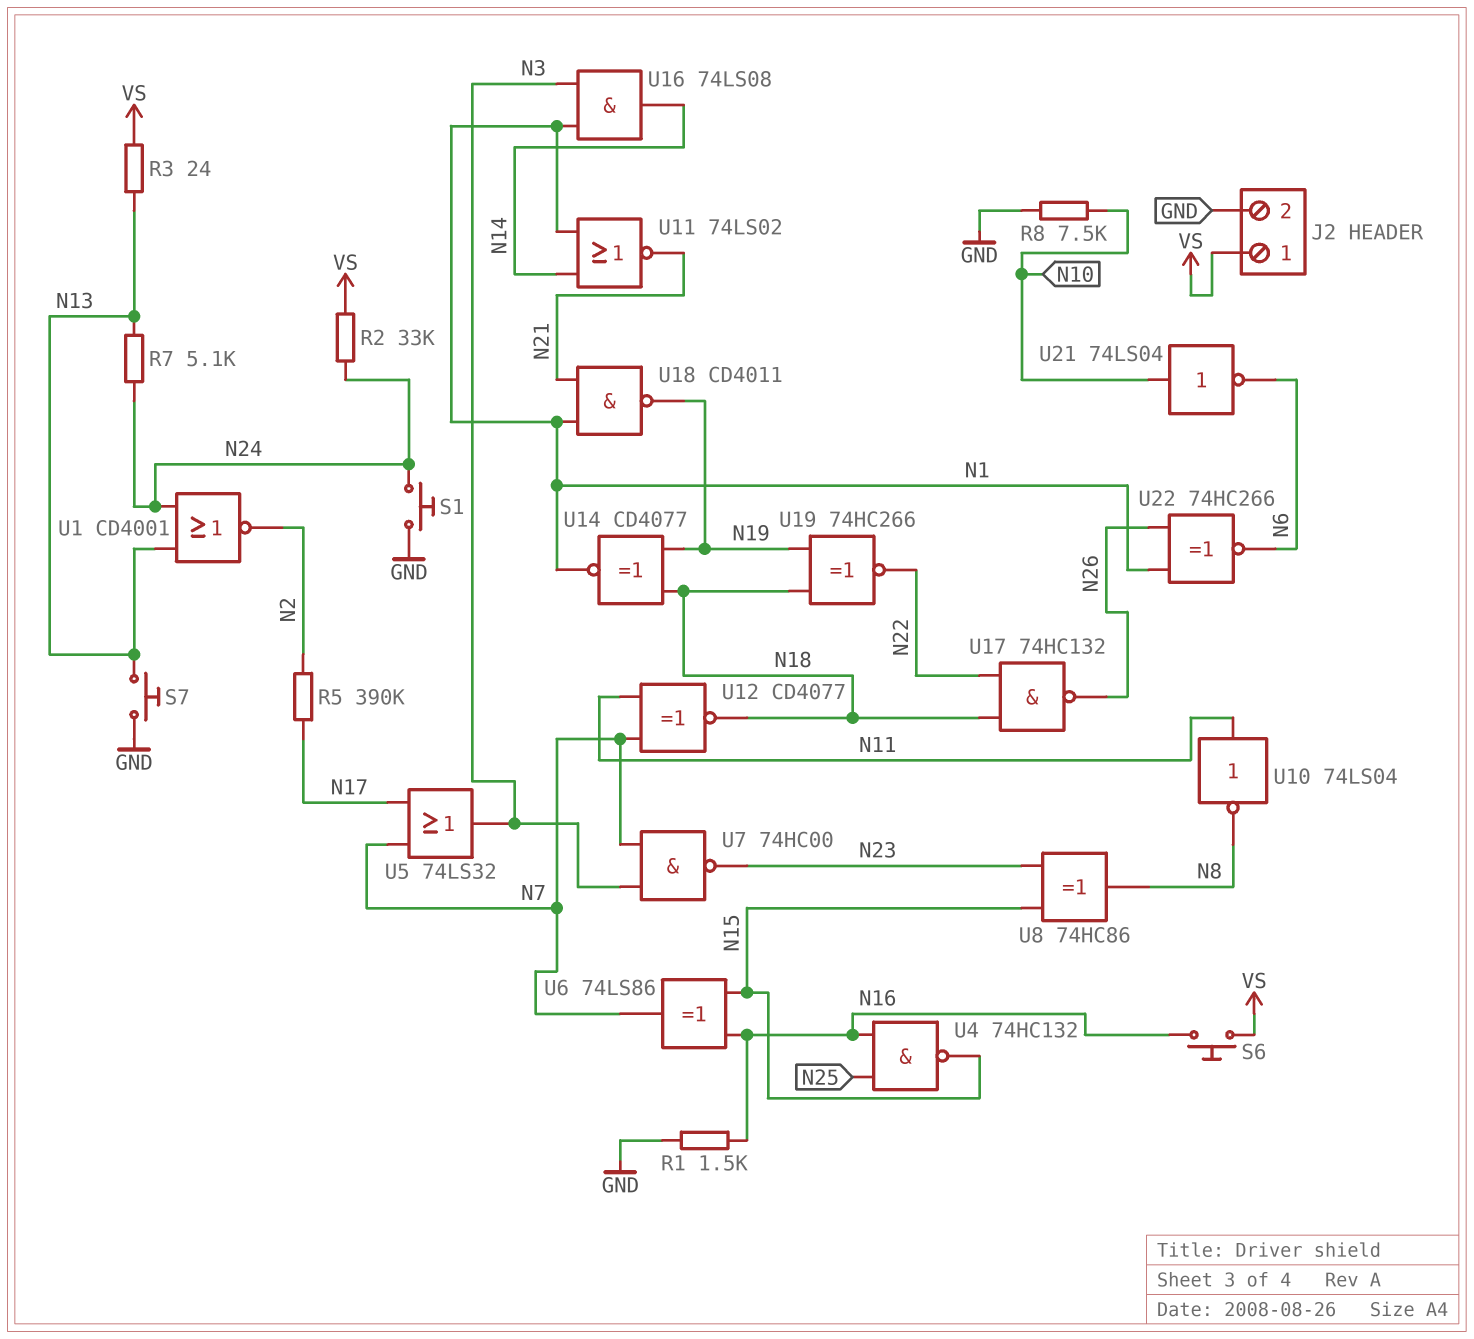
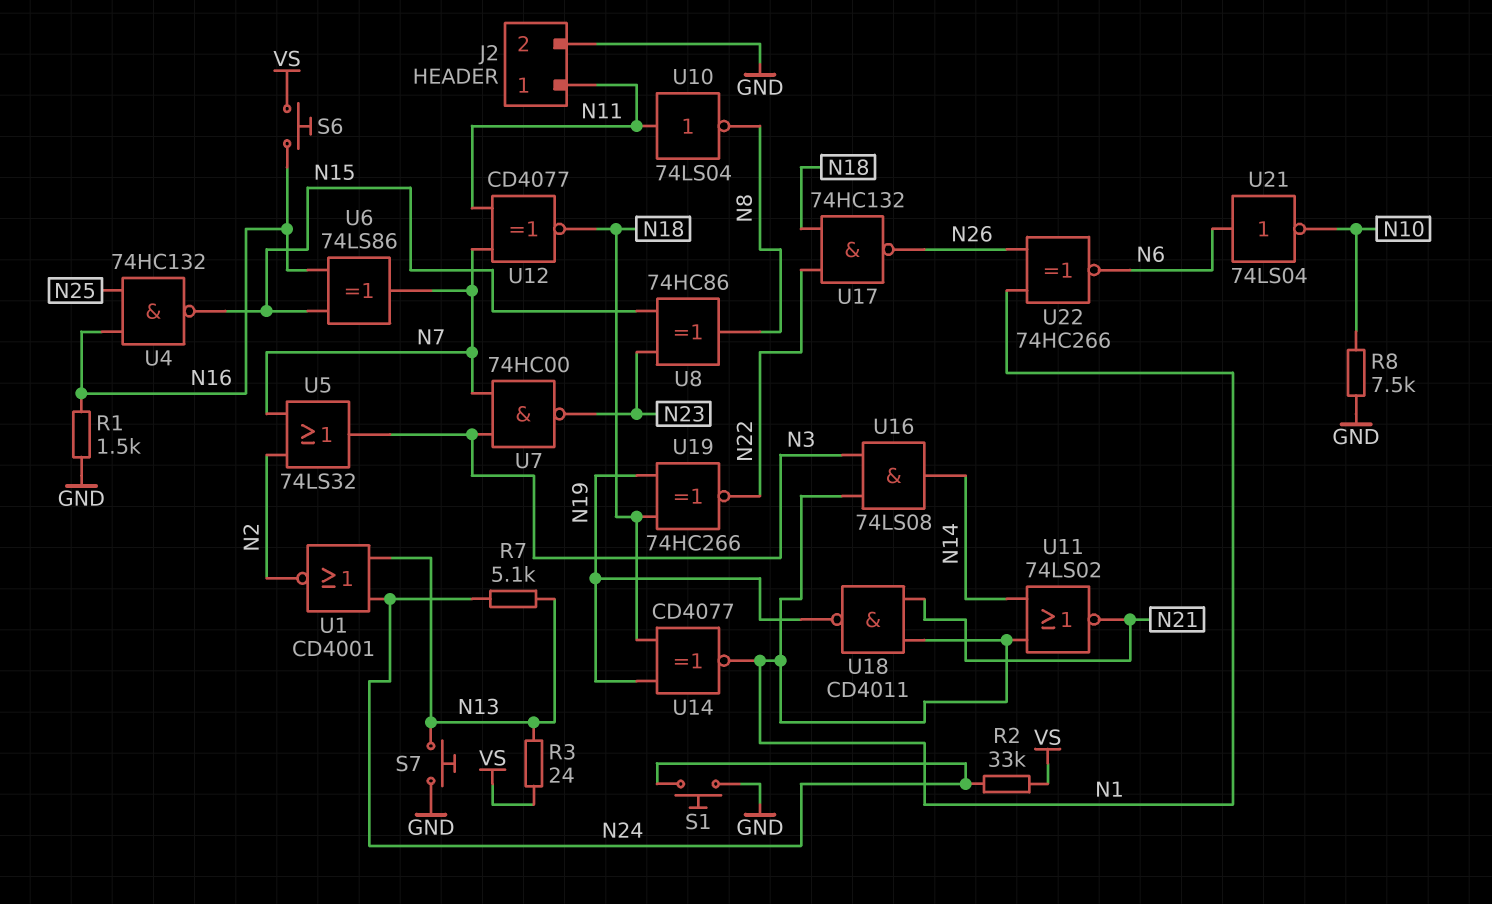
J2 pin 1: VS -> N11
R5: 390k (N2, N17) -> none
U5: OR 74LS32 (in N7, in N17, out N3) -> OR 74LS32 (in N2, in N7, out N3)
U21: NOT 74LS04 (in N10, out N6) -> NOT 74LS04 (in N6, out N10)

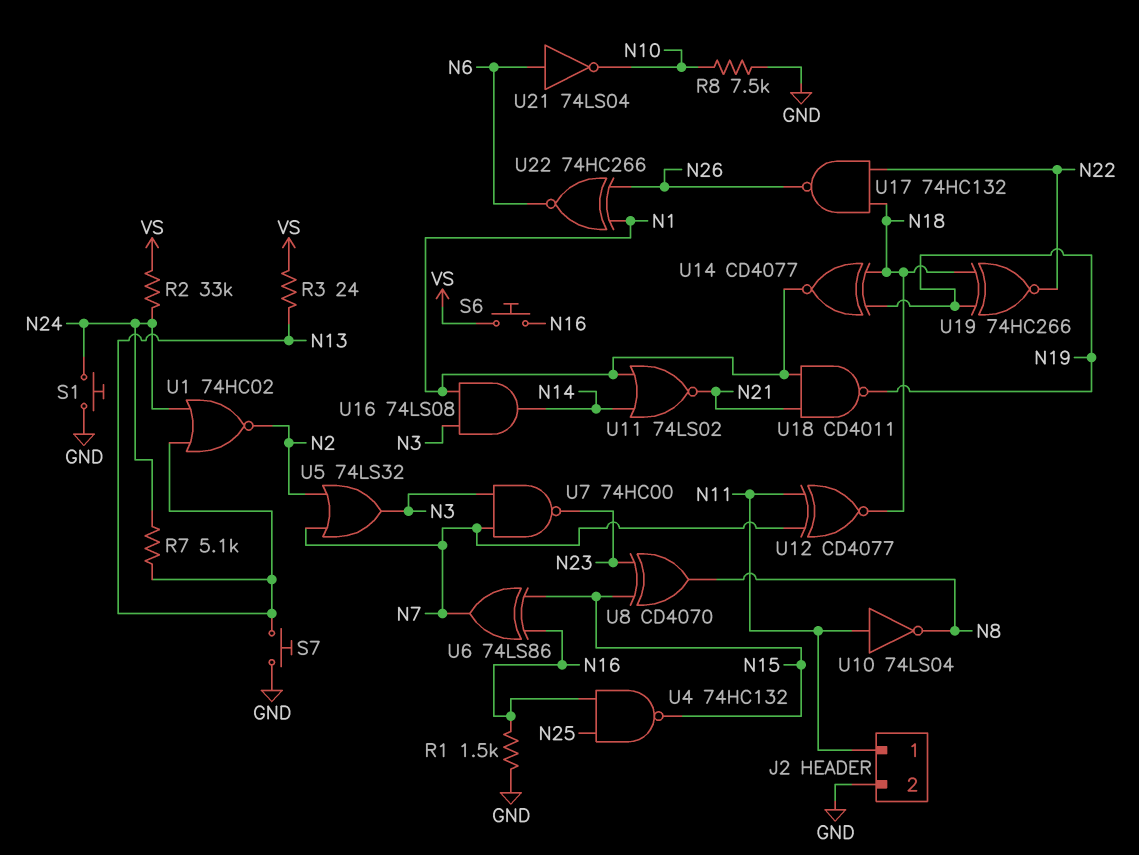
U1: NOR CD4001 (in N13, in N24, out N2) -> NOR 74HC02 (in N13, in N24, out N2)
U8: XOR 74HC86 (in N15, in N23, out N8) -> XOR CD4070 (in N15, in N23, out N8)

